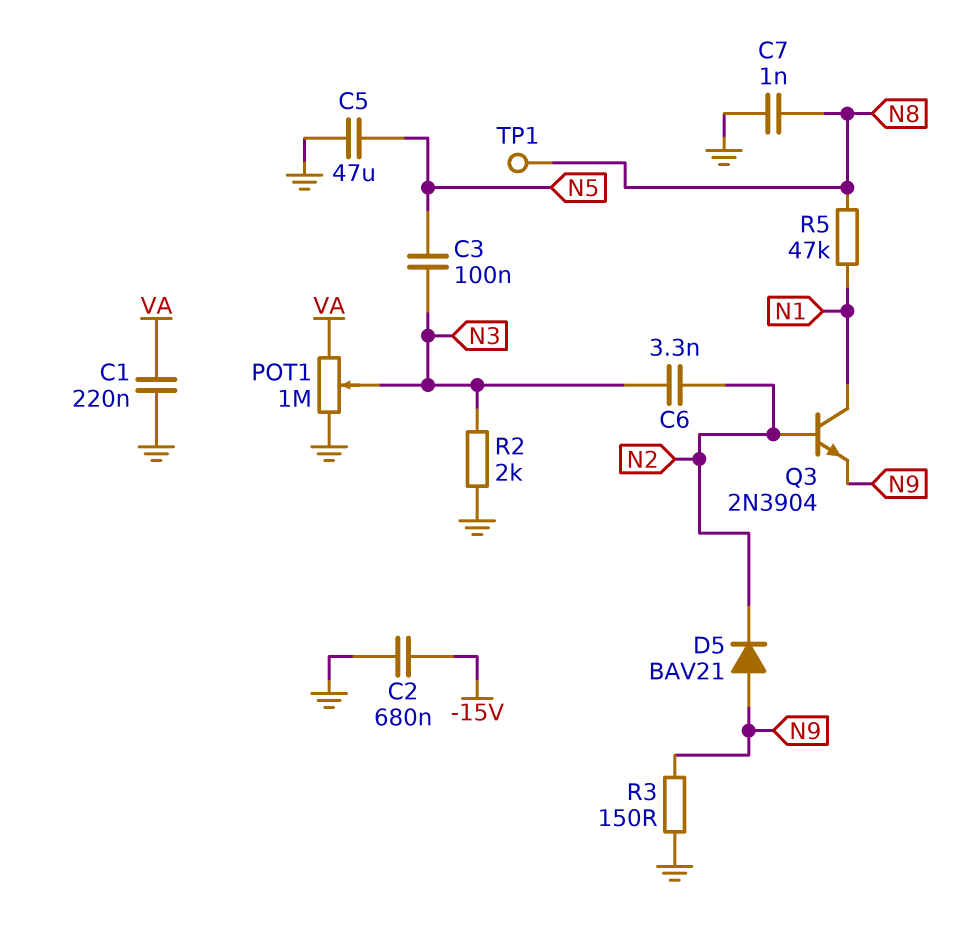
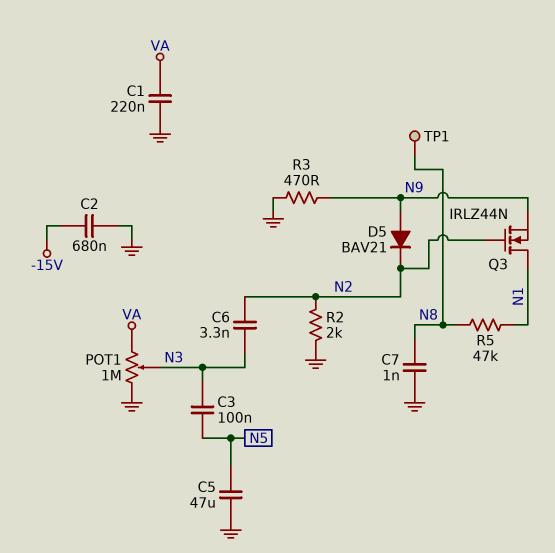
Q3: NPN 2N3904 (B N2, C N1, E N9) -> NMOS IRLZ44N (G N2, D N1, S N9)
R2: 2k (GND, N3) -> 2k (GND, N2)
R3: 150 (GND, N9) -> 470 (GND, N9)

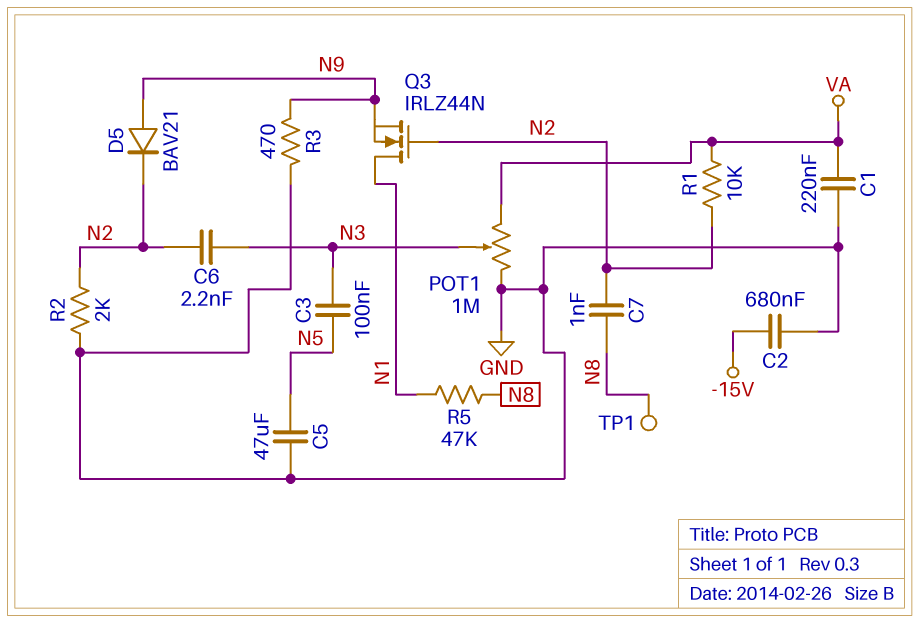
C6: 3.3nF (N2, N3) -> 2.2nF (N2, N3)
C7: 1nF (GND, N8) -> 1nF (N2, N8)
R1: none -> 10k (N2, VA)

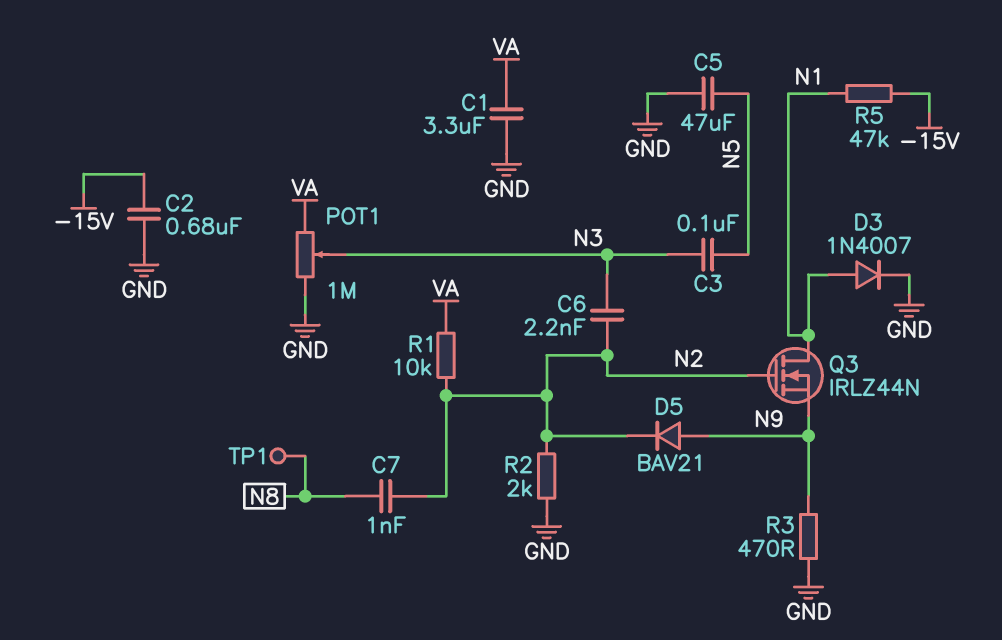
C1: 220nF (GND, VA) -> 3.3uF (GND, VA)
D3: none -> diode 1N4007 (A N1, K GND)
R5: 47k (N1, N8) -> 47k (-15V, N1)

